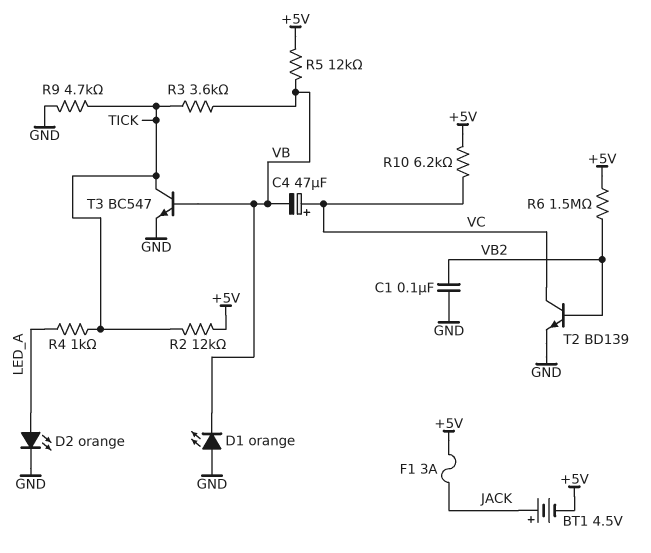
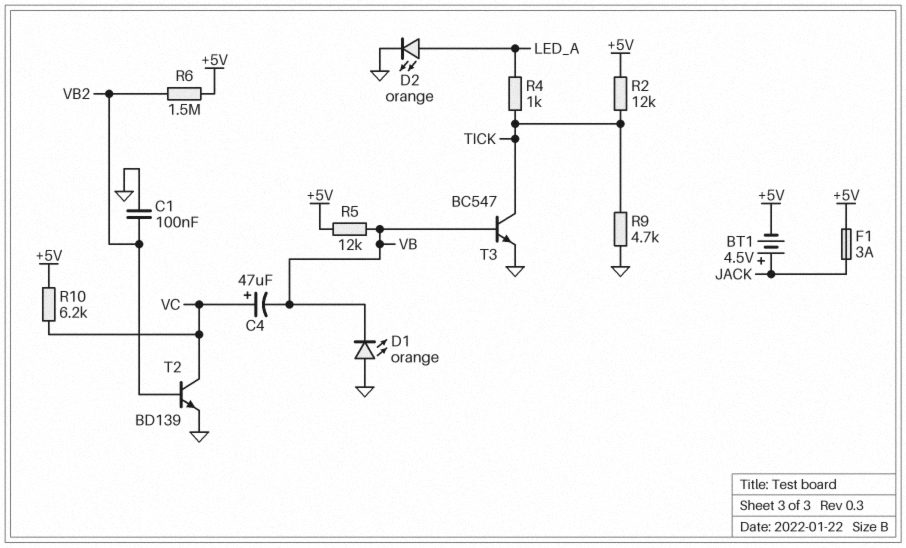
R3: 3.6k (TICK, VB) -> none

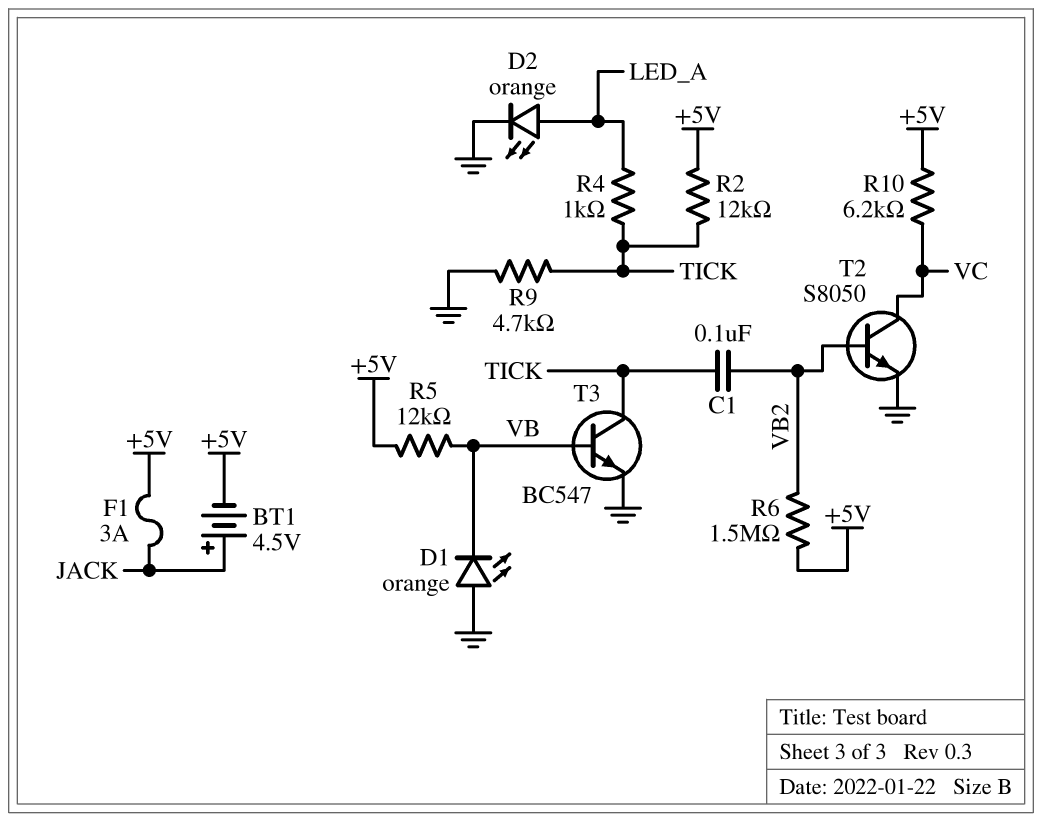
C1: 100nF (GND, VB2) -> 100nF (TICK, VB2)
C4: 47uF (plus VC, minus VB) -> none
T2: NPN BD139 (B VB2, C VC, E GND) -> NPN S8050 (B VB2, C VC, E GND)

